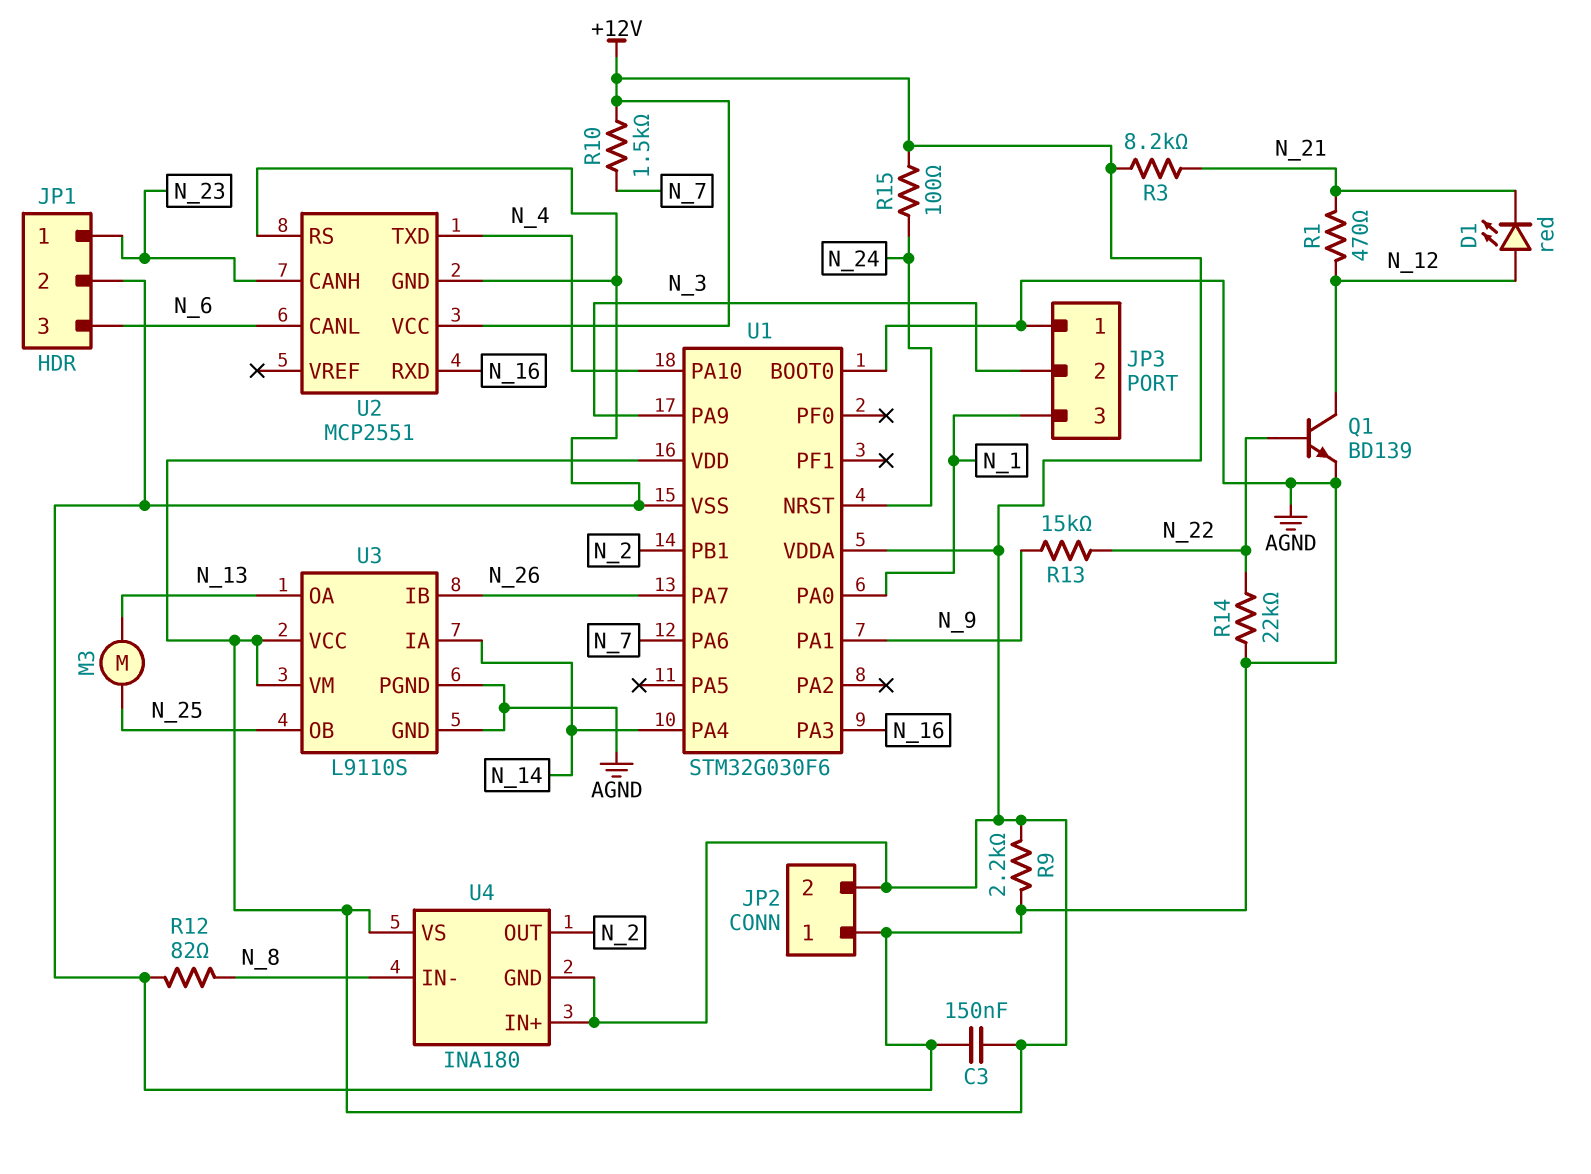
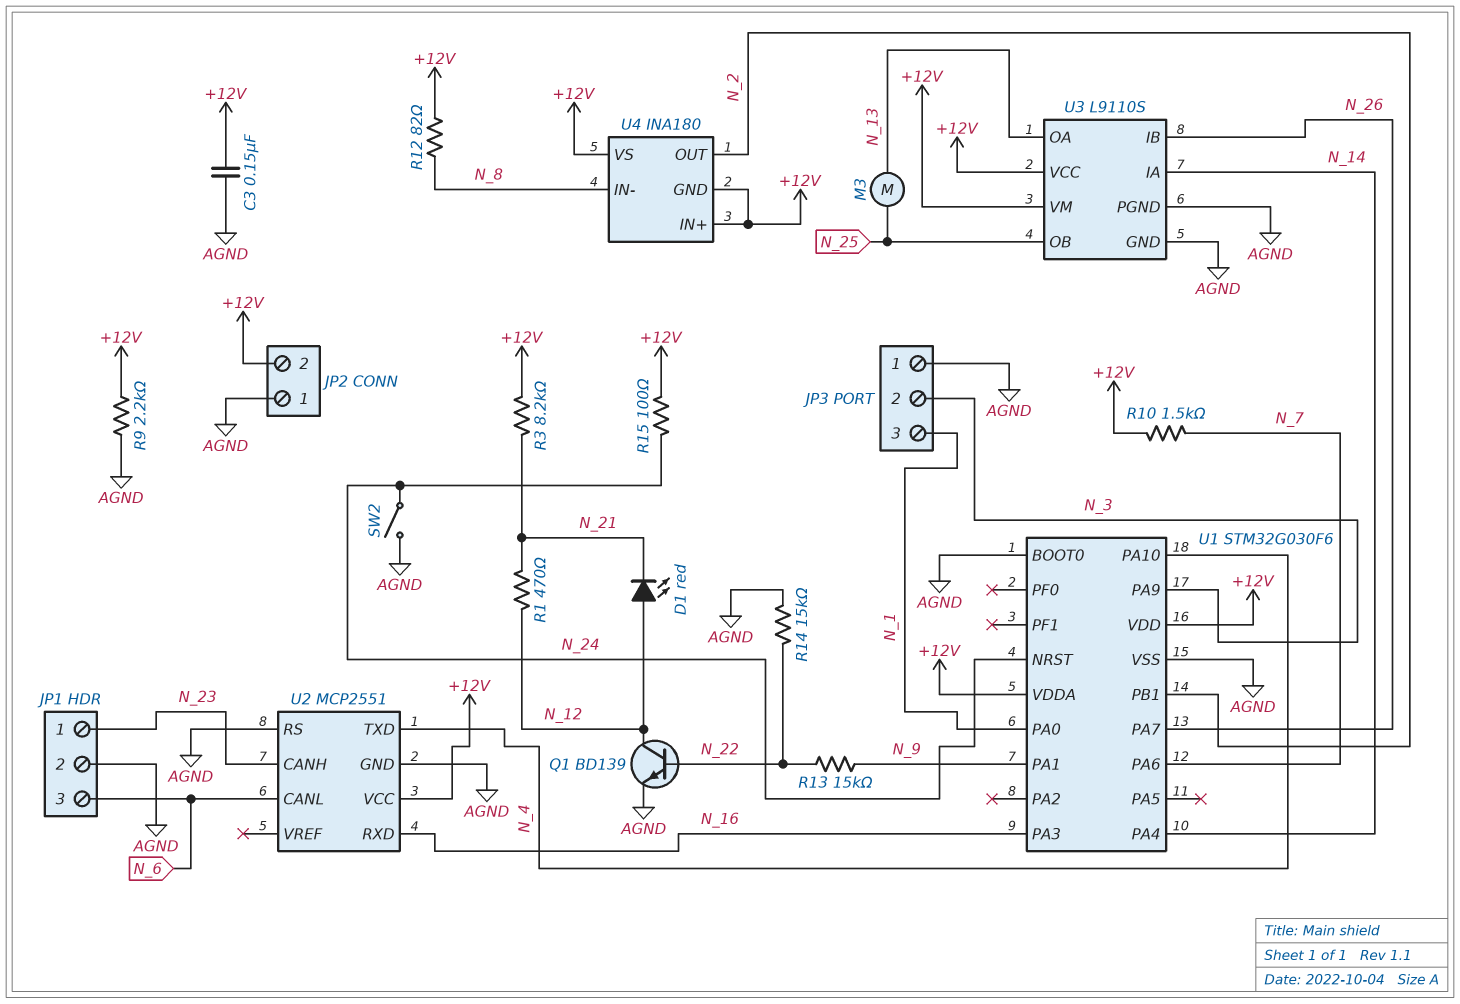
R12: 82 (AGND, N_8) -> 82 (+12V, N_8)
R14: 22k (AGND, N_22) -> 15k (AGND, N_22)
SW2: none -> switch (AGND, N_24)

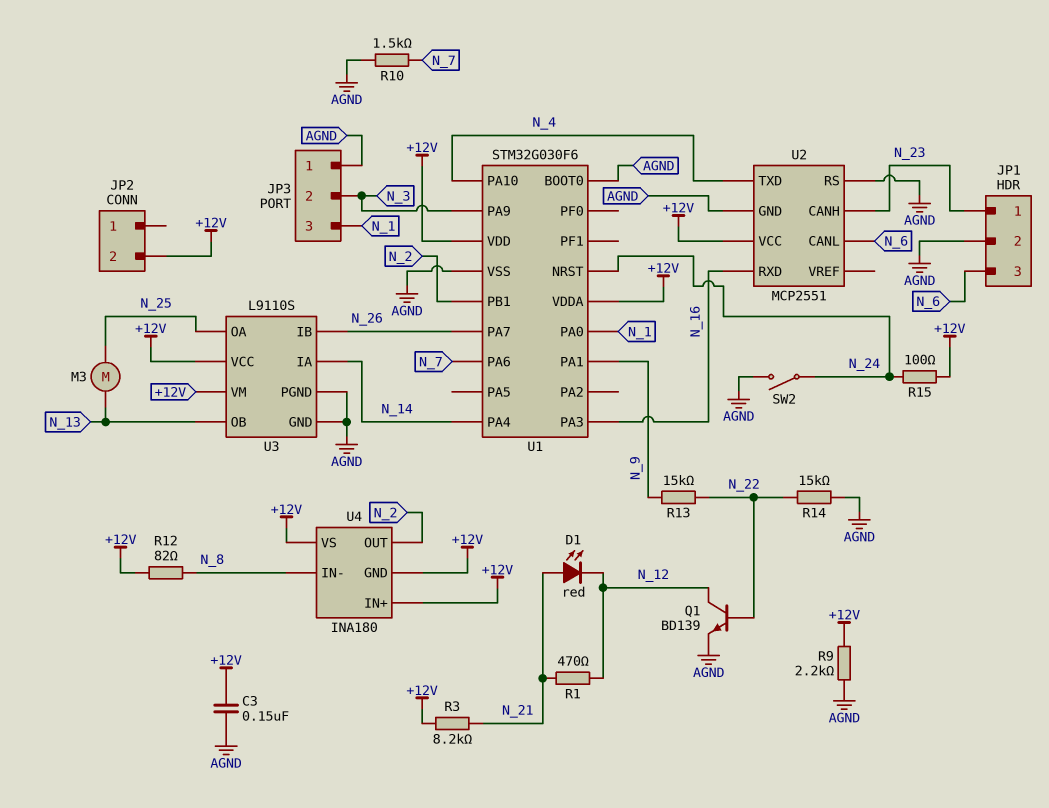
D1: LED red (A N_12, K N_21) -> LED red (A N_21, K N_12)
JP2 pin 1: AGND -> none
R10: 1.5k (+12V, N_7) -> 1.5k (AGND, N_7)
U3 pin OA: N_13 -> N_25
U3 pin OB: N_25 -> N_13

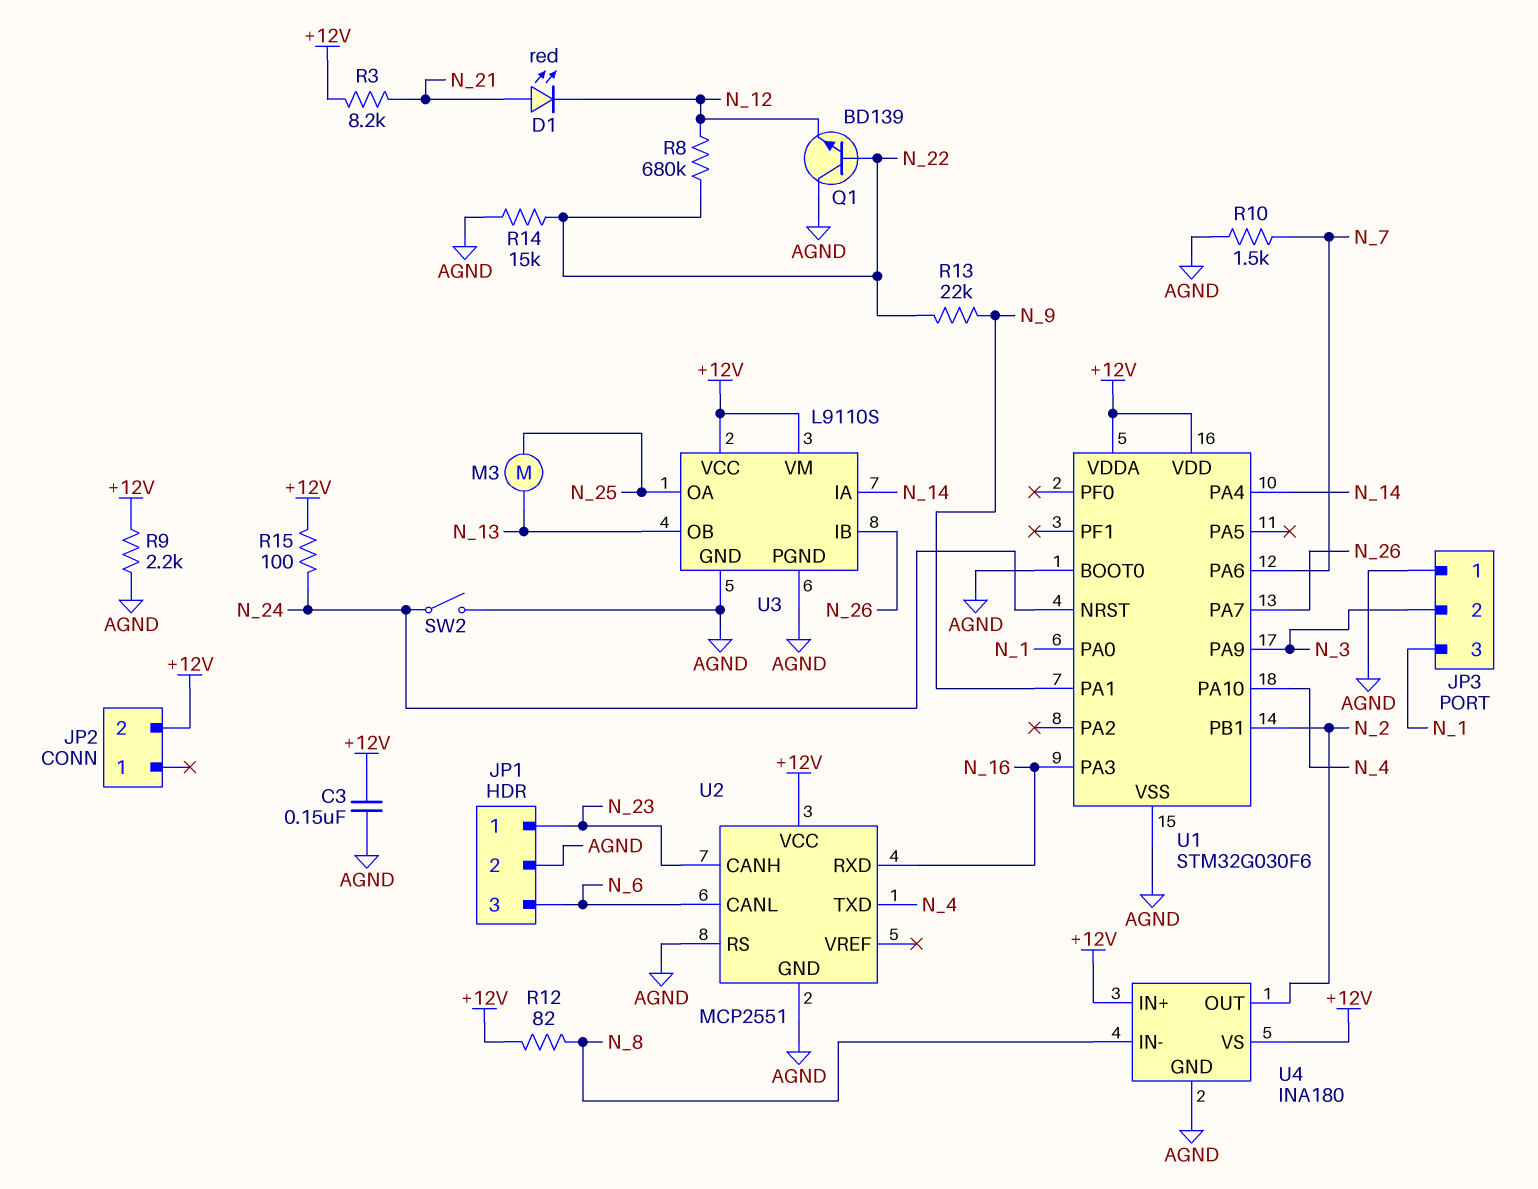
Q1: NPN BD139 (B N_22, C N_12, E AGND) -> NPN BD139 (B N_22, C AGND, E N_12)
R1: 470 (N_12, N_21) -> none
R8: none -> 680k (N_12, N_22)
R13: 15k (N_9, N_22) -> 22k (N_9, N_22)
U4 pin GND: +12V -> AGND

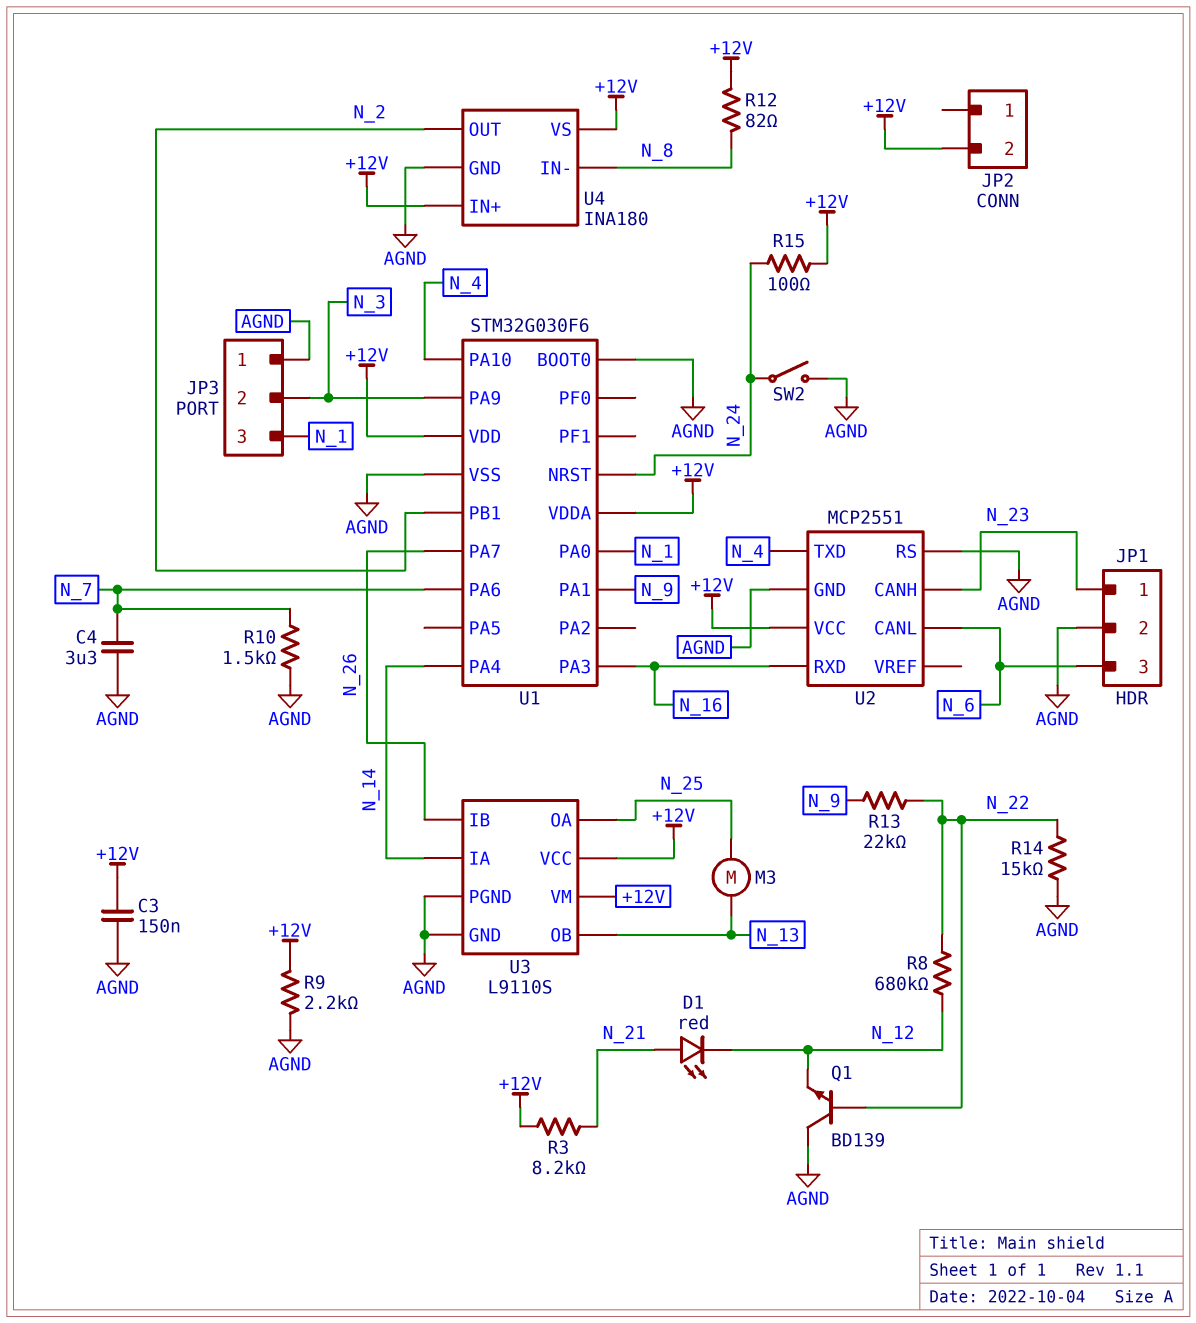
C4: none -> 3.3uF (AGND, N_7)

